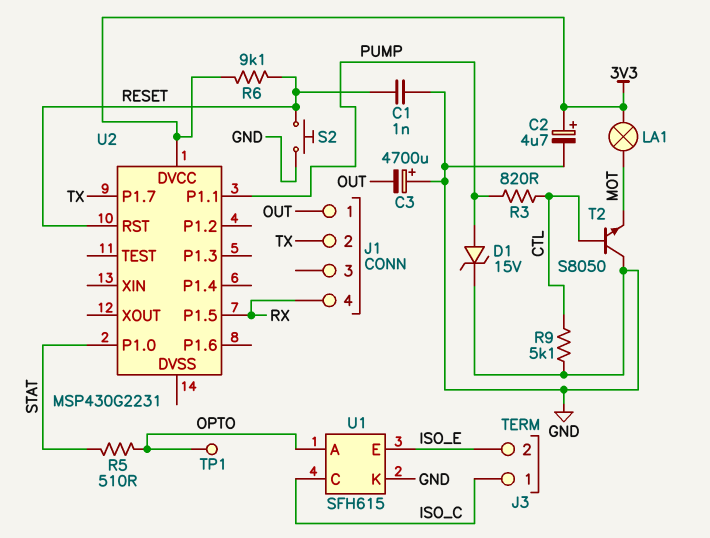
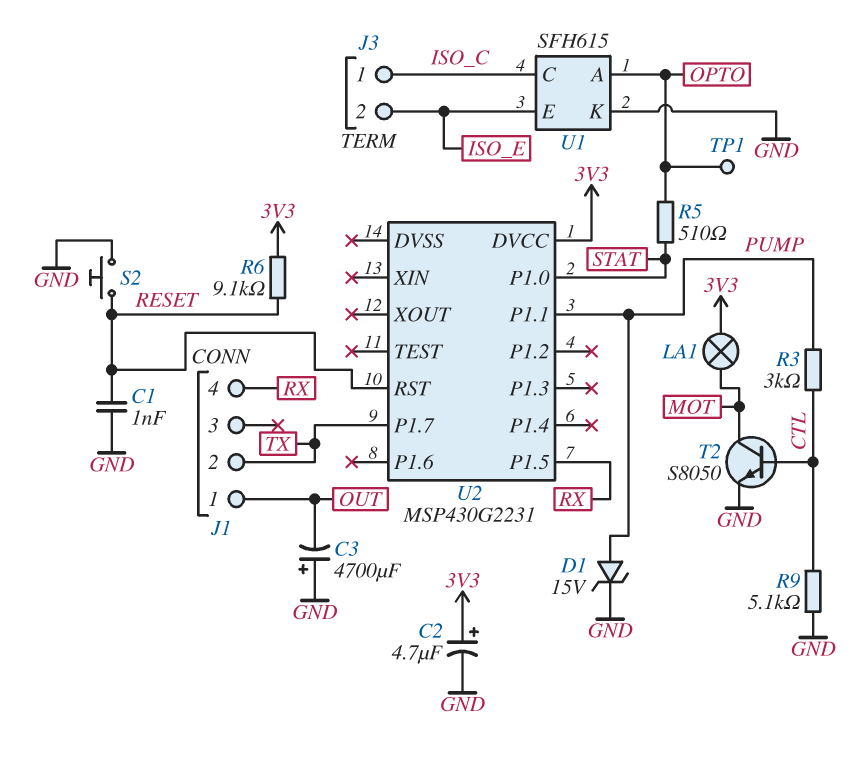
R3: 820 (CTL, PUMP) -> 3k (CTL, PUMP)
T2: NPN S8050 (B CTL, C GND, E MOT) -> NPN S8050 (B CTL, C MOT, E GND)

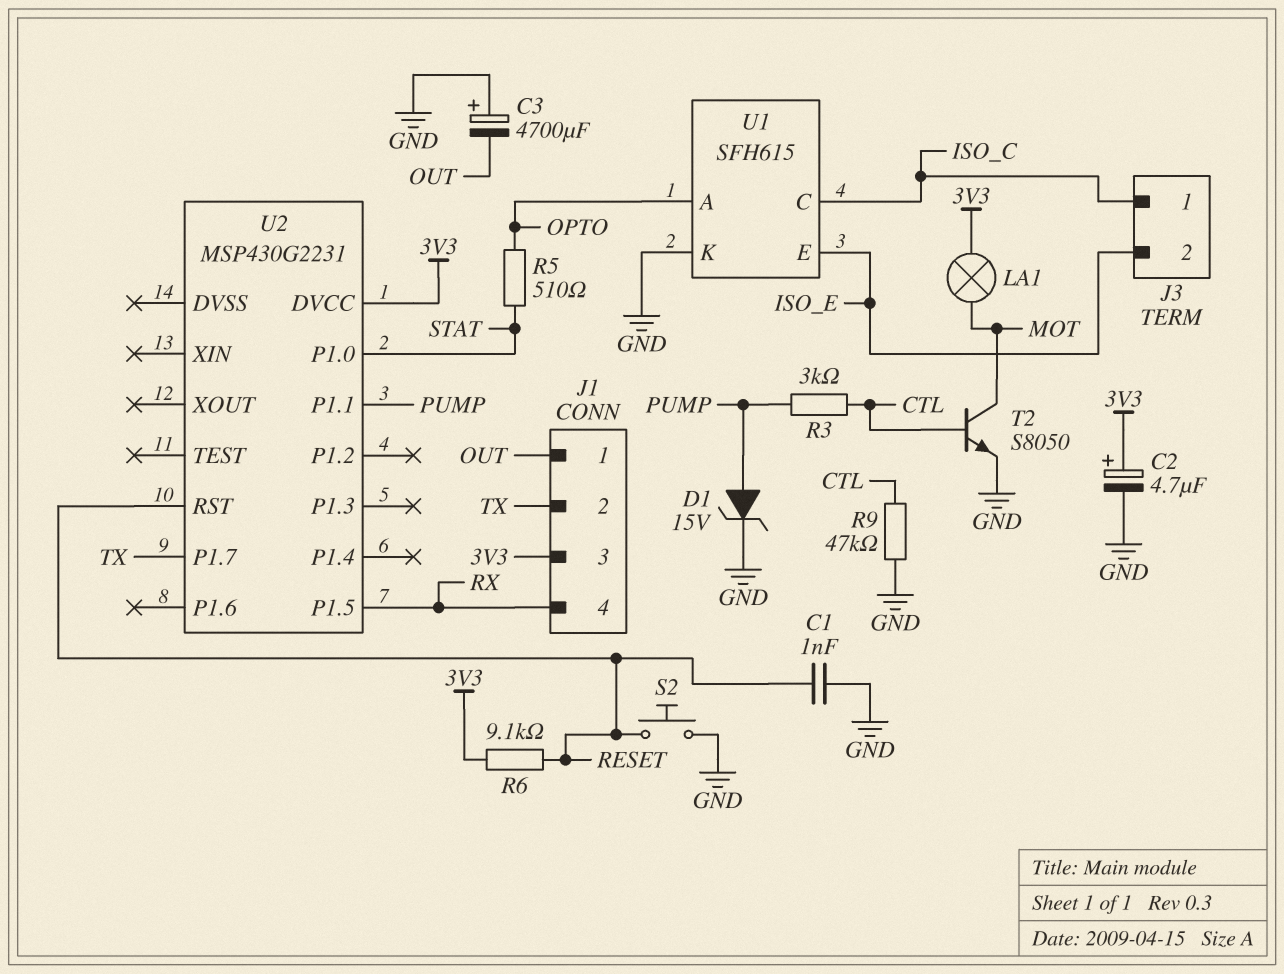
J1 pin 3: none -> 3V3
R9: 5.1k (CTL, GND) -> 47k (CTL, GND)
TP1: test point (OPTO) -> none

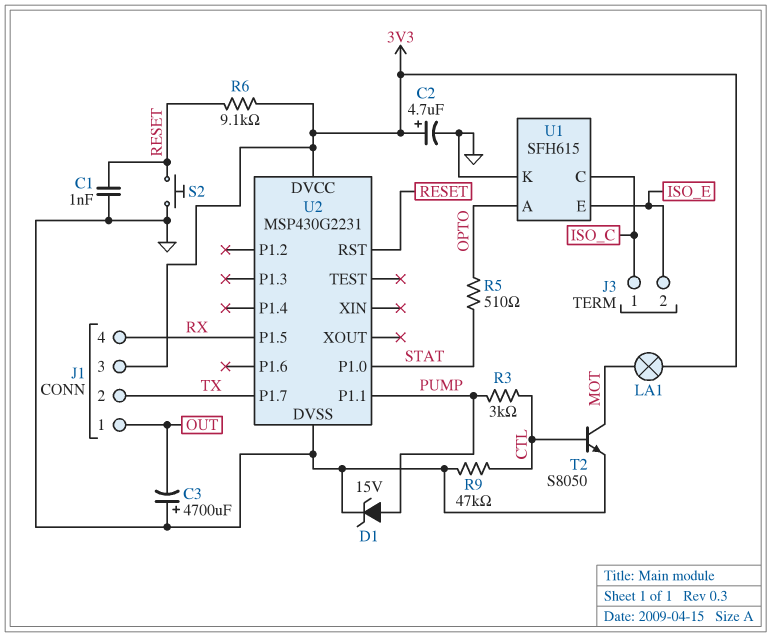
U2 pin DVSS: none -> GND

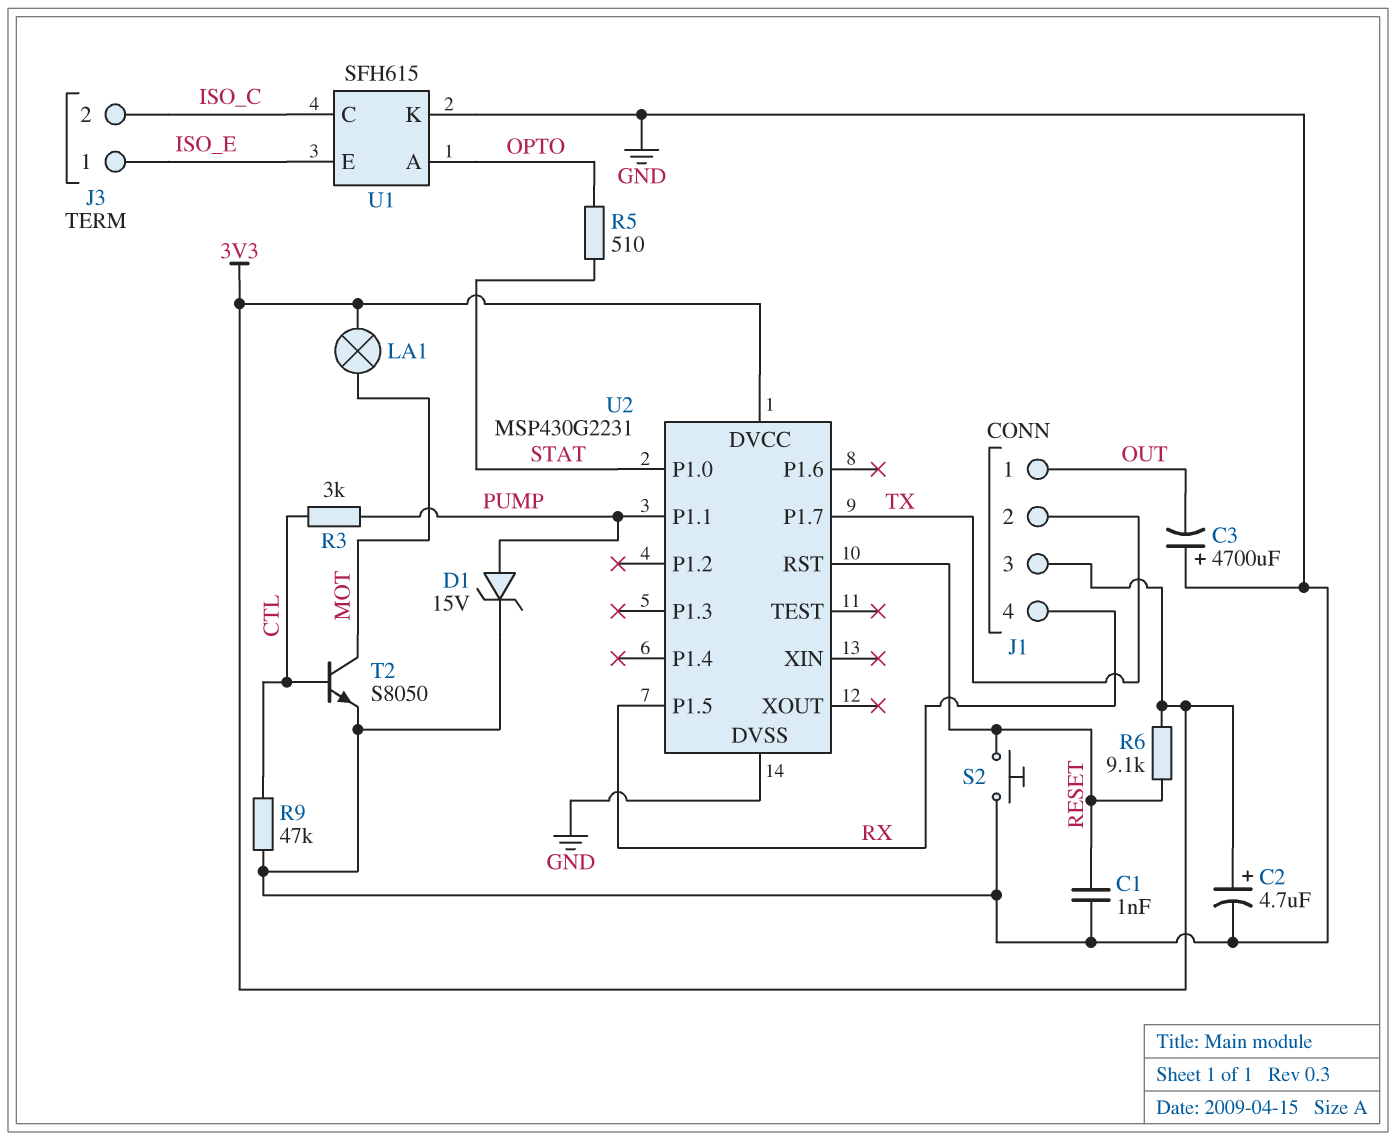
J3 pin 1: ISO_C -> ISO_E
J3 pin 2: ISO_E -> ISO_C

